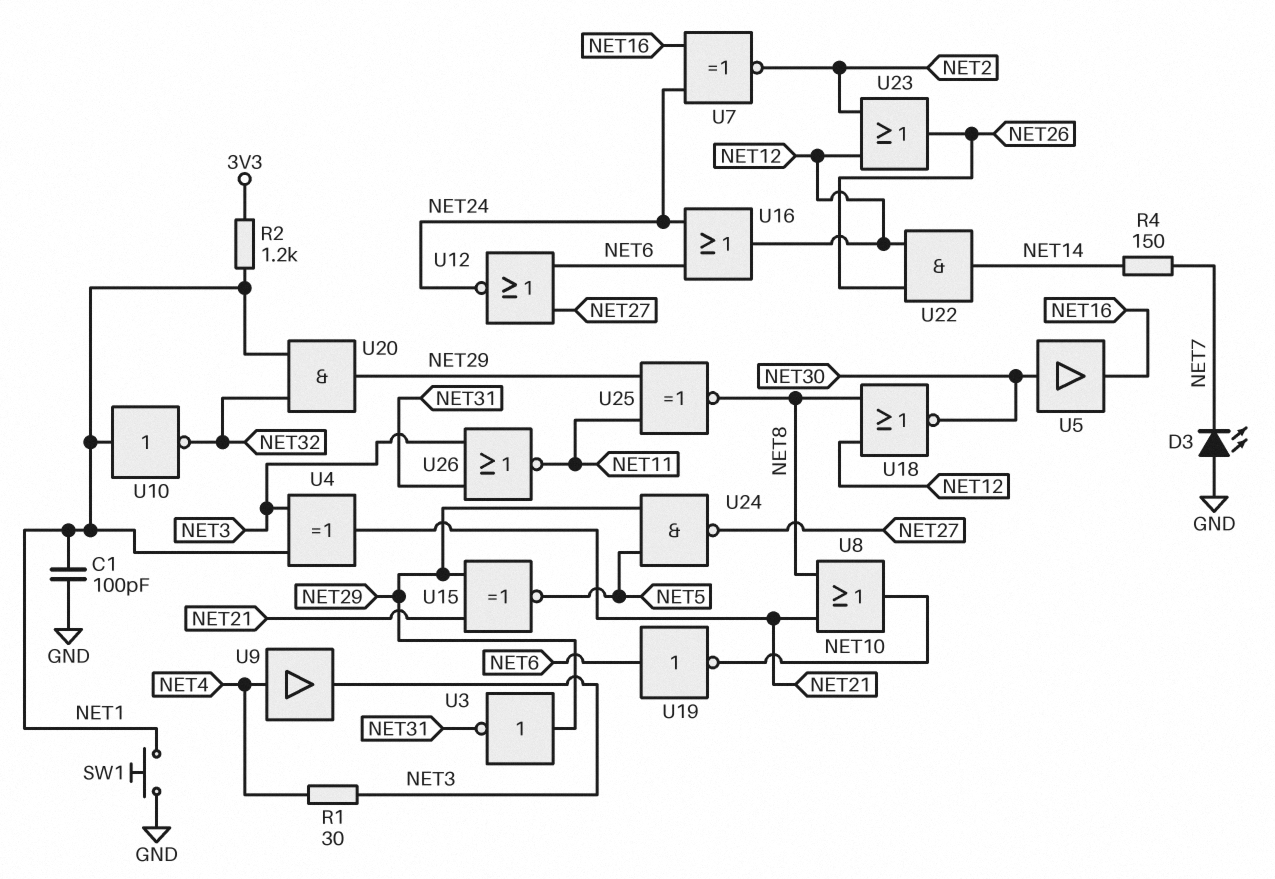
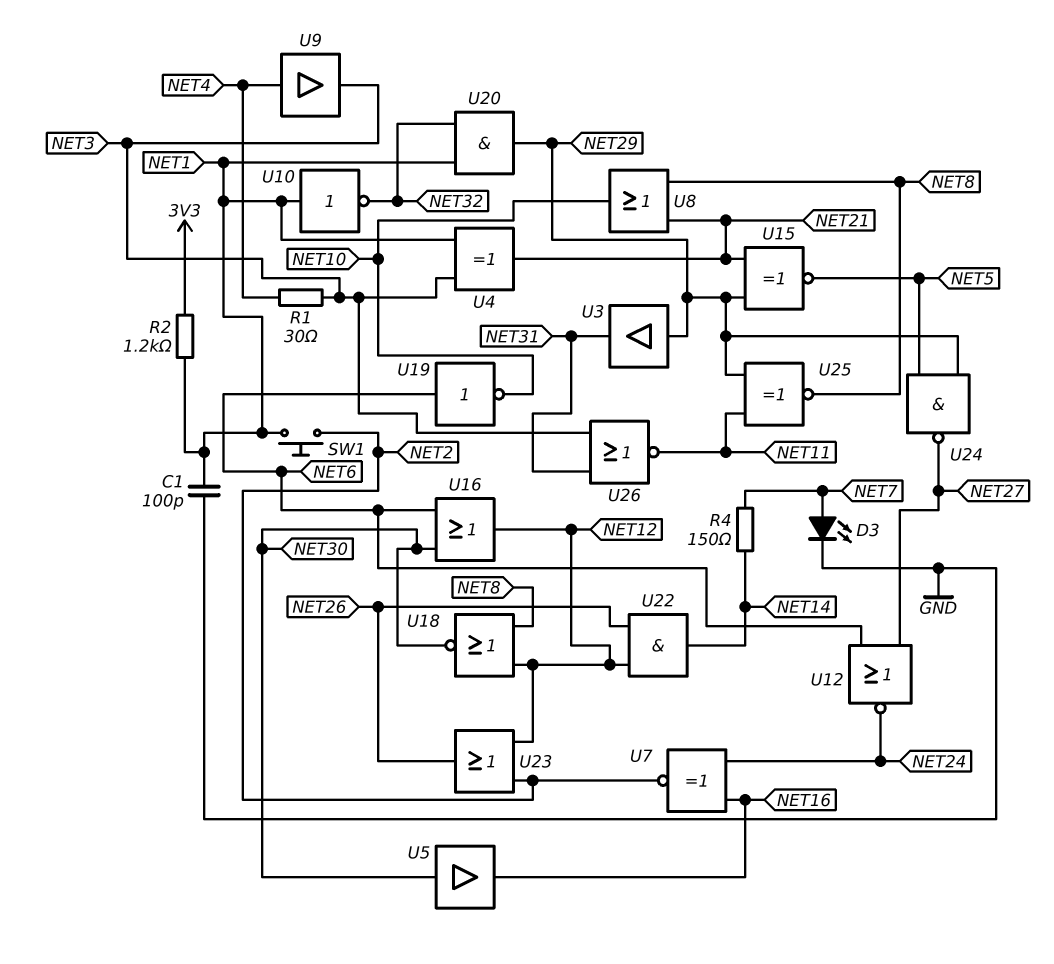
D3: LED (A GND, K NET7) -> LED (A NET7, K GND)
SW1: button (GND, NET1) -> button (NET1, NET2)
U3: NOT (in NET29, out NET31) -> buffer (in NET29, out NET31)
U16: OR (in NET6, in NET24, out NET12) -> OR (in NET6, in NET30, out NET12)

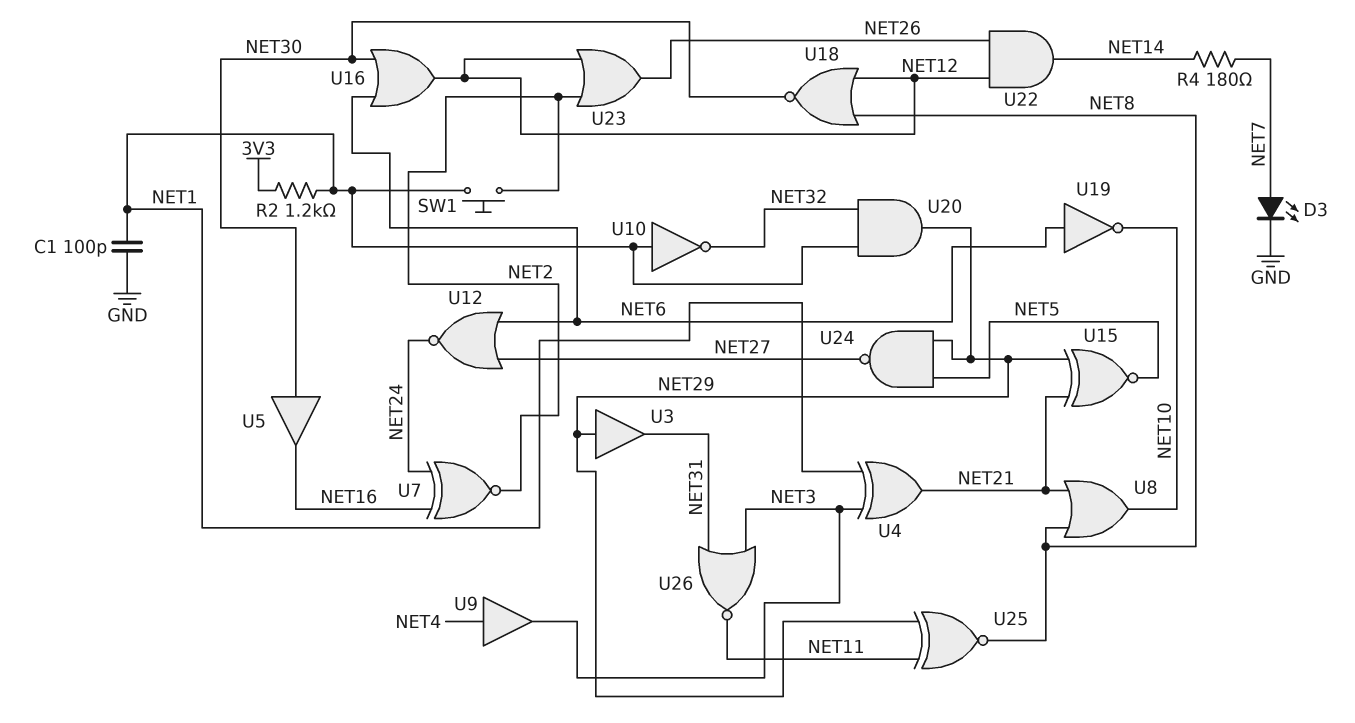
R1: 30 (NET3, NET4) -> none
R4: 150 (NET7, NET14) -> 180 (NET7, NET14)

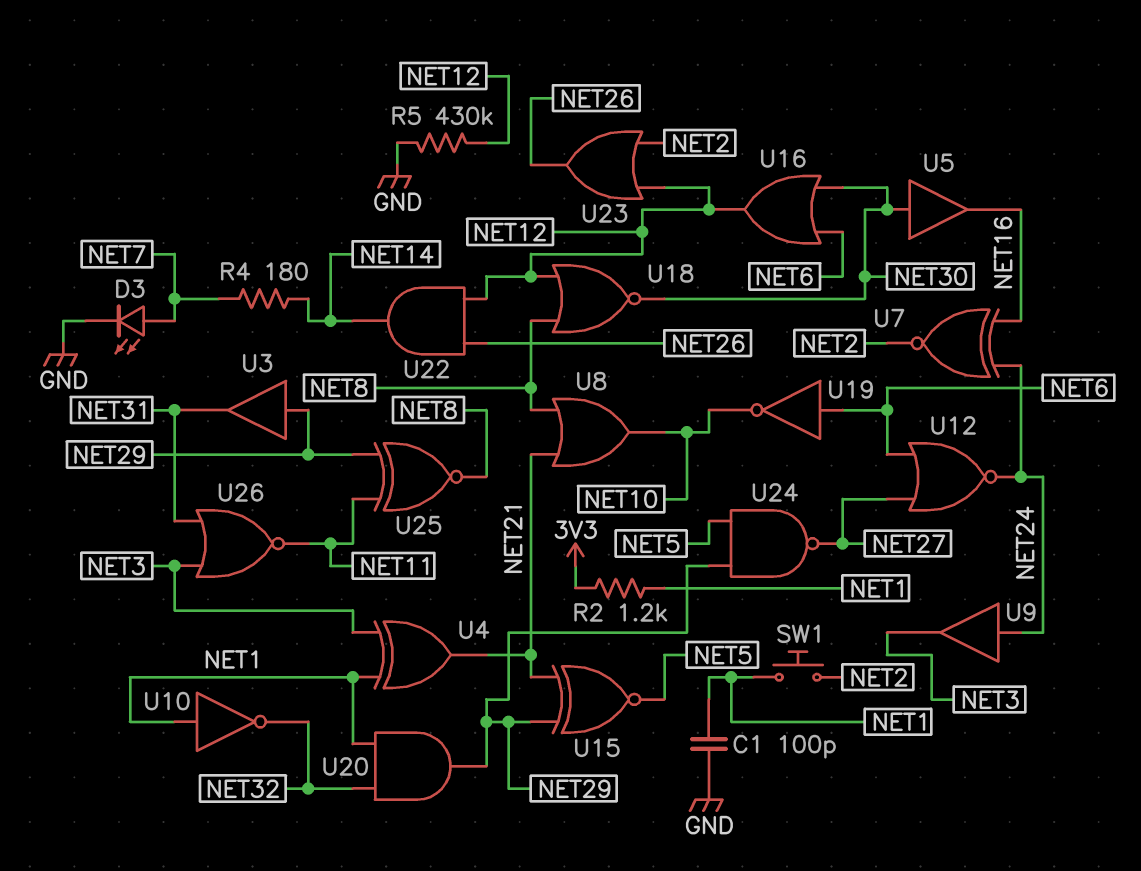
R5: none -> 430k (GND, NET12)
U9: buffer (in NET4, out NET3) -> buffer (in NET24, out NET3)

